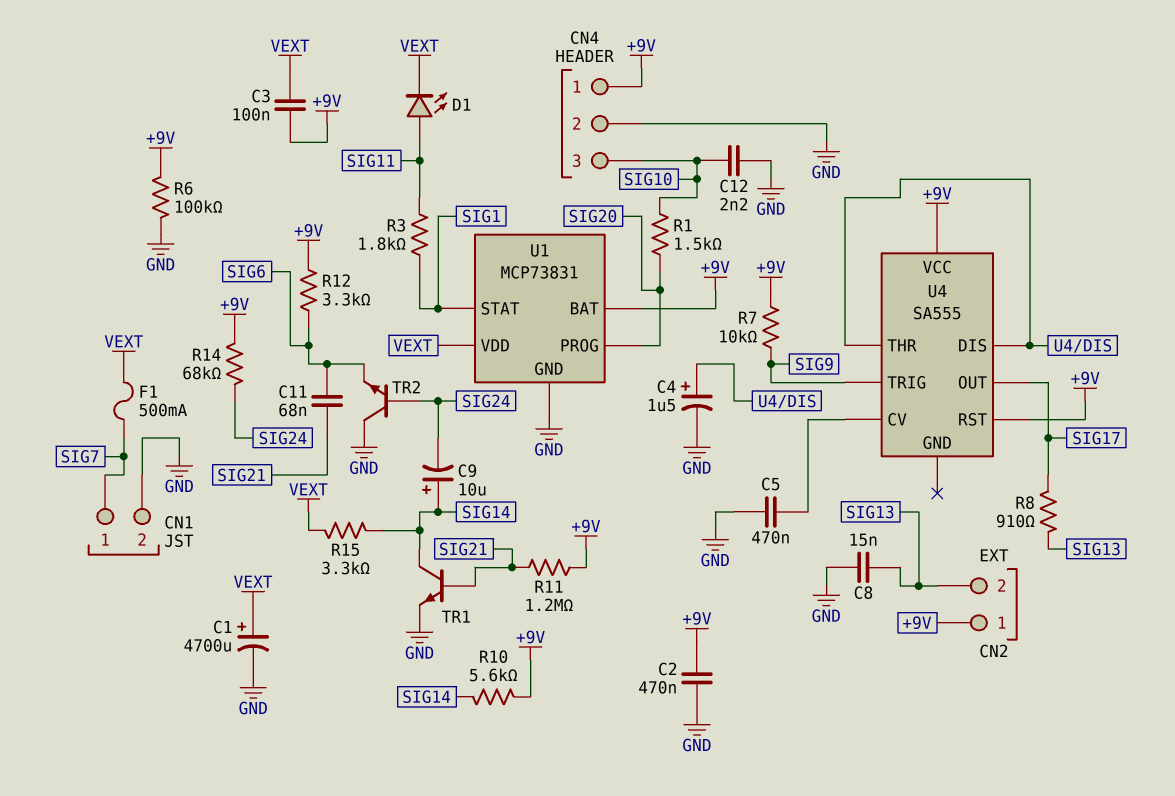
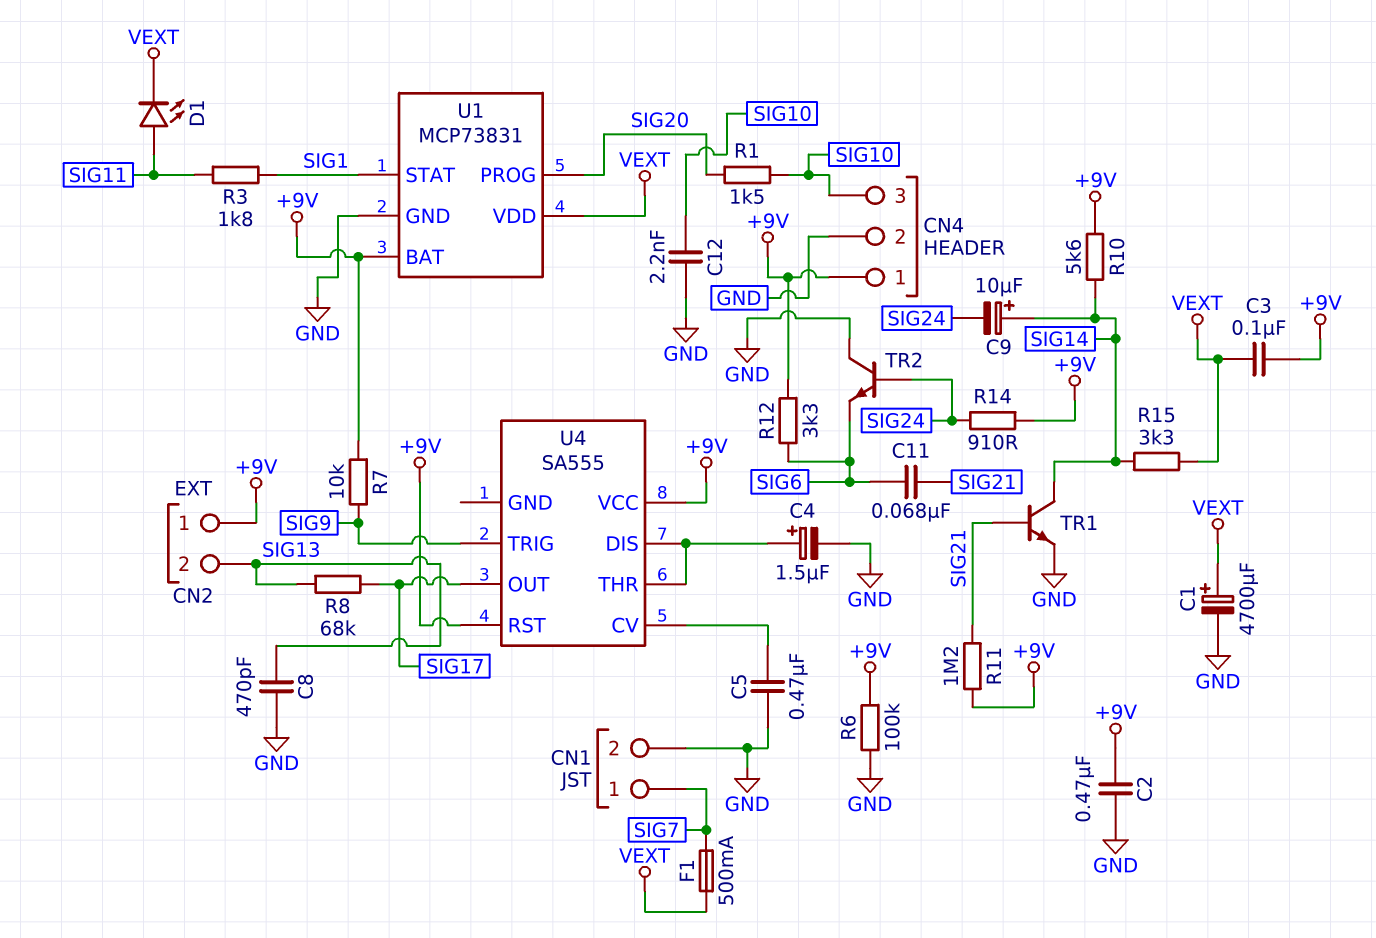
C8: 15nF (GND, SIG13) -> 470pF (GND, SIG13)
R8: 910 (SIG13, SIG17) -> 68k (SIG13, SIG17)
R14: 68k (+9V, SIG24) -> 910 (+9V, SIG24)

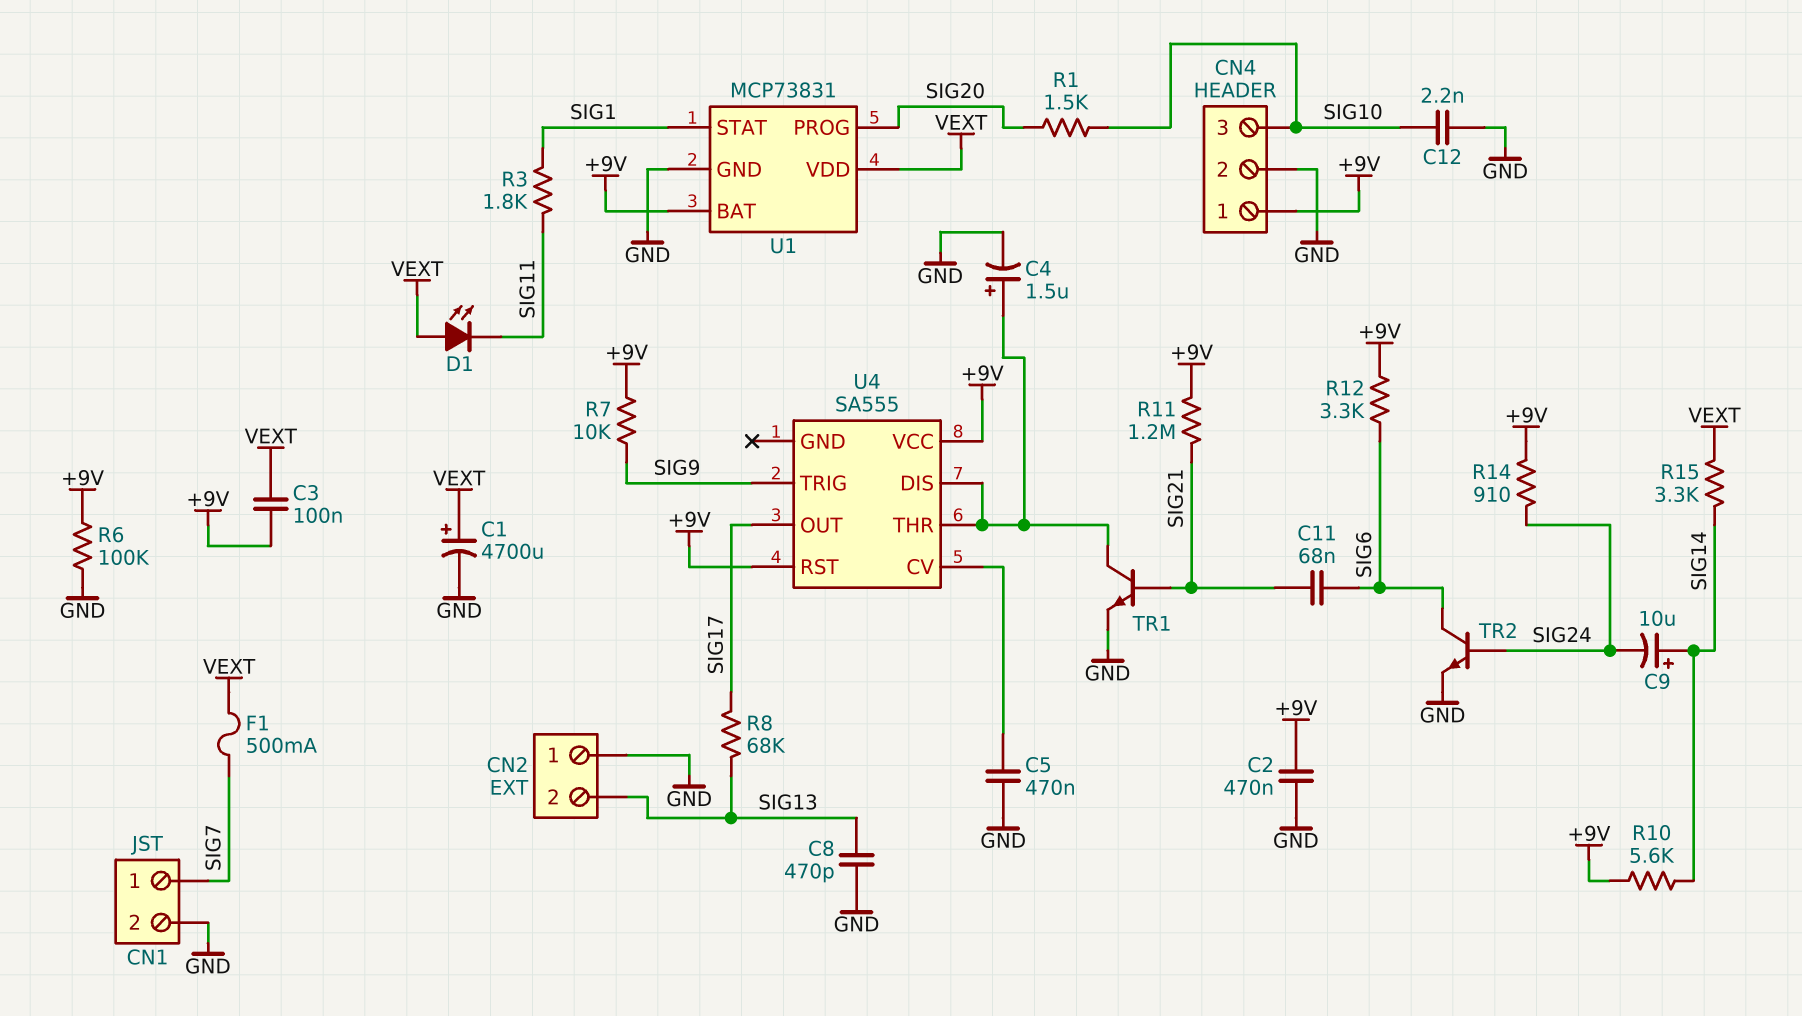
CN2 pin 1: +9V -> GND
D1: LED (A SIG11, K VEXT) -> LED (A VEXT, K SIG11)
TR1: NPN (B SIG21, C SIG14, E GND) -> NPN (B SIG21, C U4/DIS, E GND)
TR2: NPN (B SIG24, C GND, E SIG6) -> NPN (B SIG24, C SIG6, E GND)

